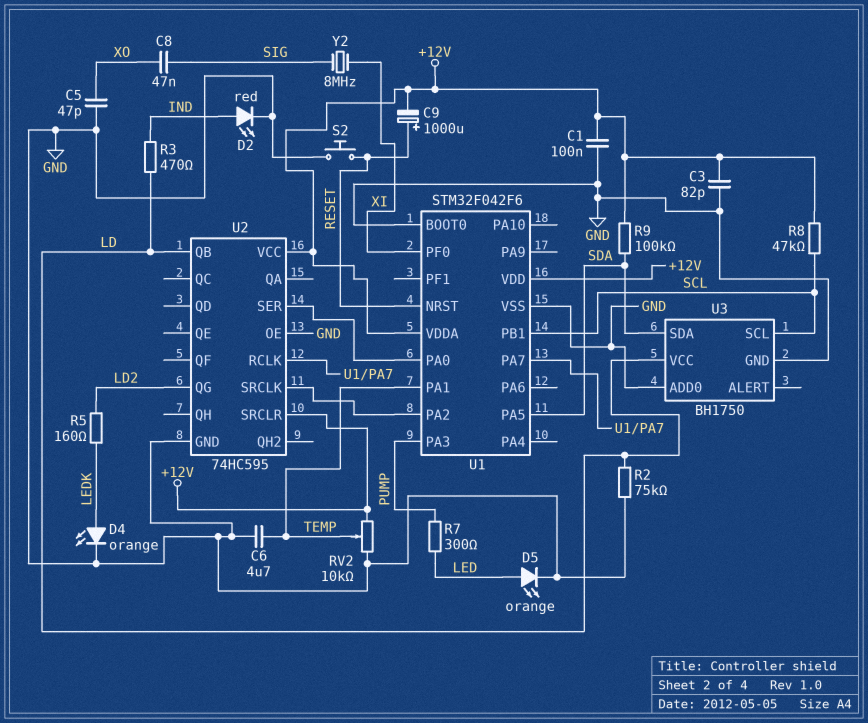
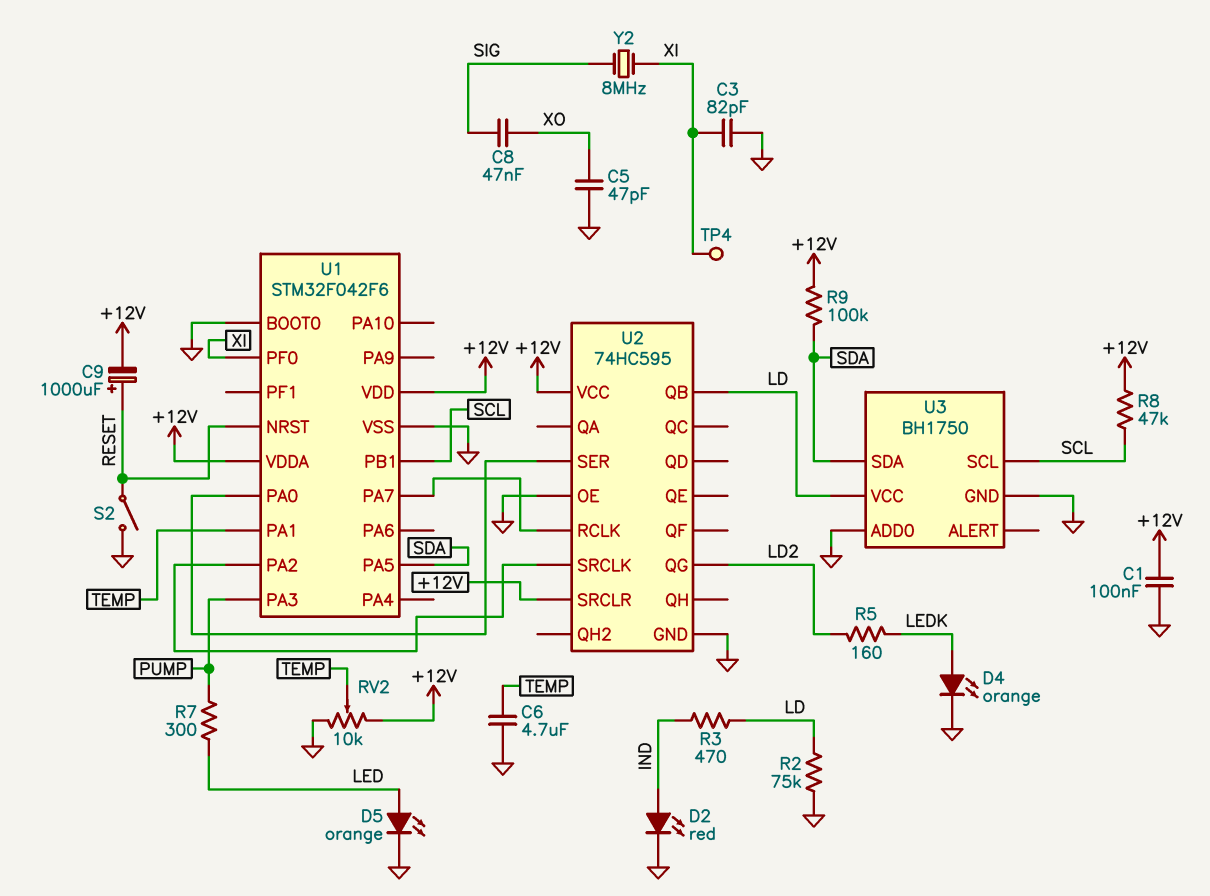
C3: 82pF (+12V, GND) -> 82pF (GND, XI)
S2: button (GND, RESET) -> switch (GND, RESET)
TP4: none -> test point (XI)

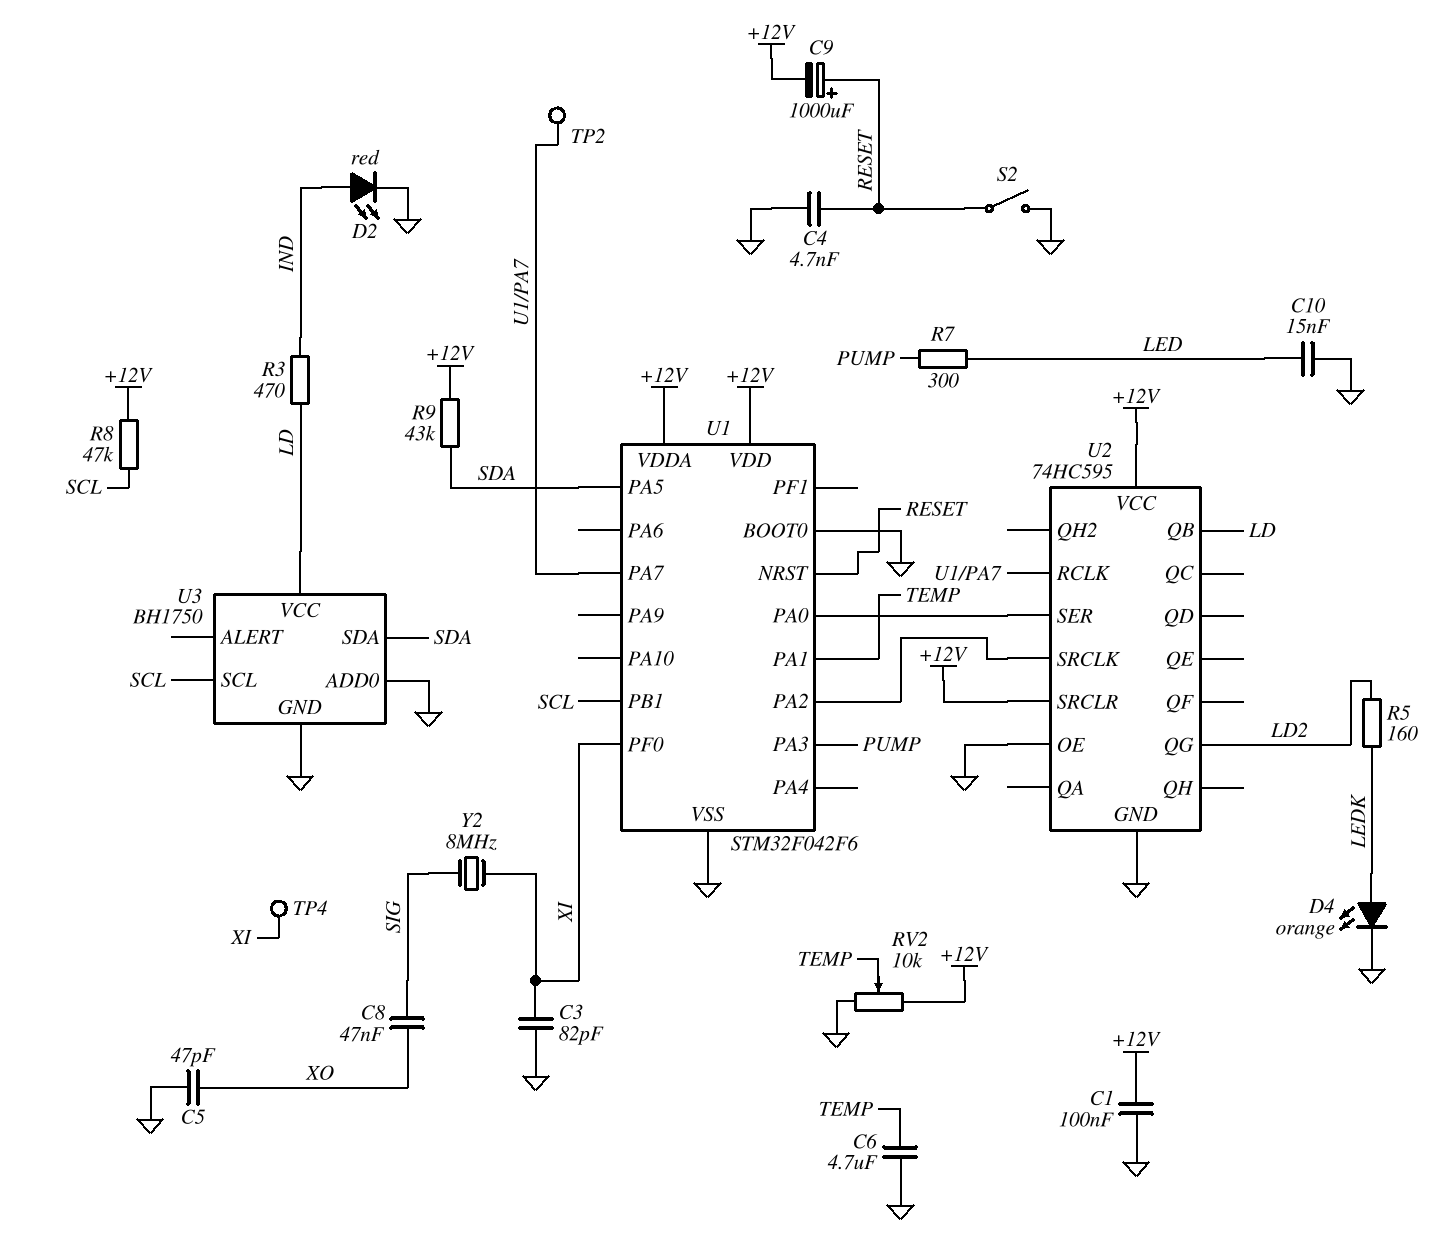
C4: none -> 4.7nF (GND, RESET)
C10: none -> 15nF (GND, LED)
D5: LED orange (A LED, K GND) -> none
R2: 75k (GND, LD) -> none
R9: 100k (+12V, SDA) -> 43k (+12V, SDA)
TP2: none -> test point (U1/PA7)

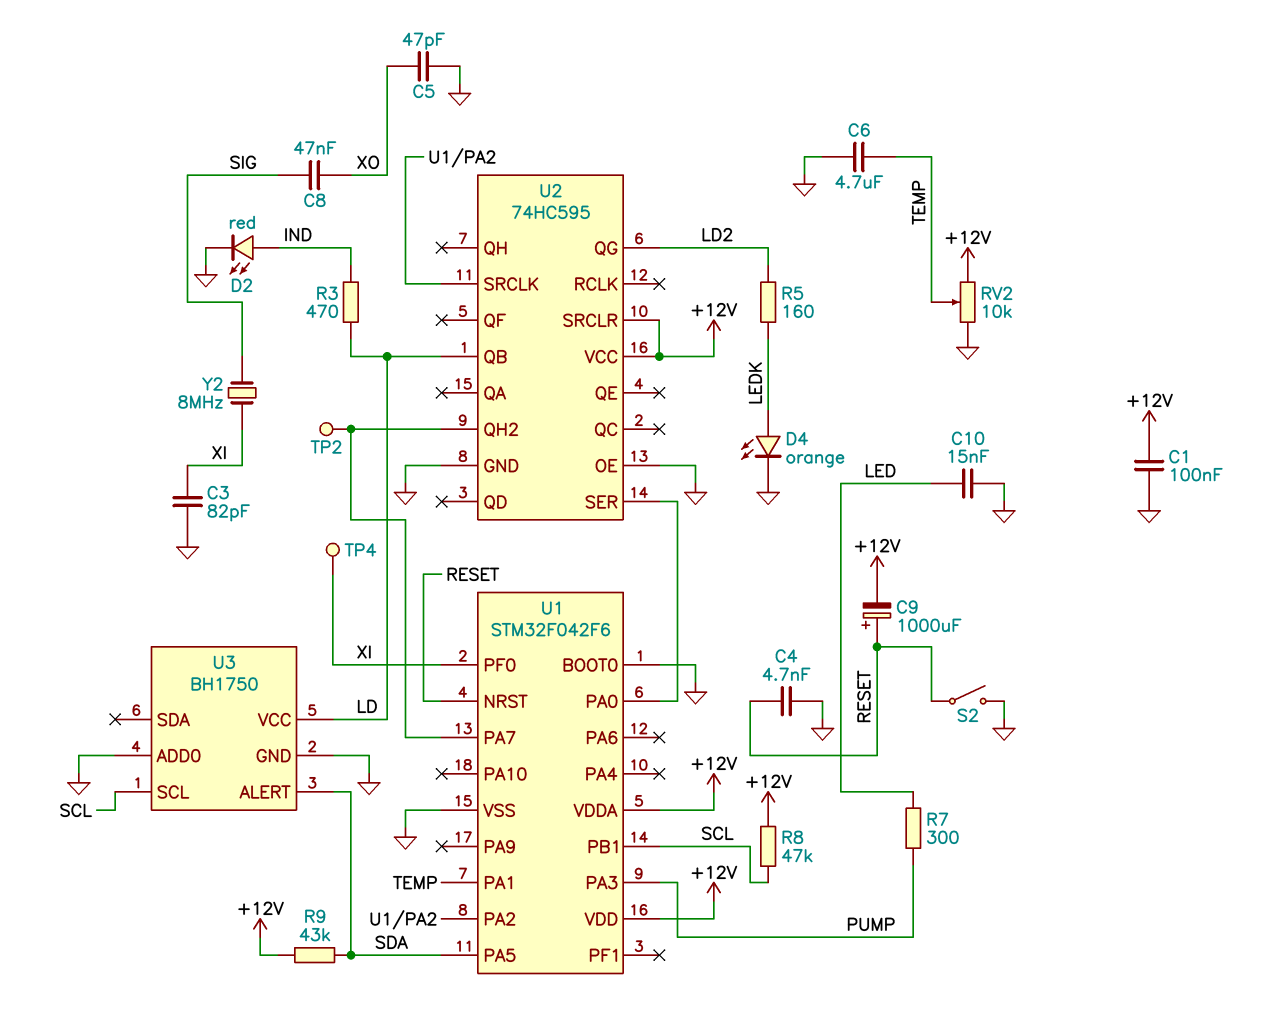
U2 pin QH2: none -> U1/PA7
U2 pin RCLK: U1/PA7 -> none
U3 pin ALERT: none -> SDA
U3 pin SDA: SDA -> none

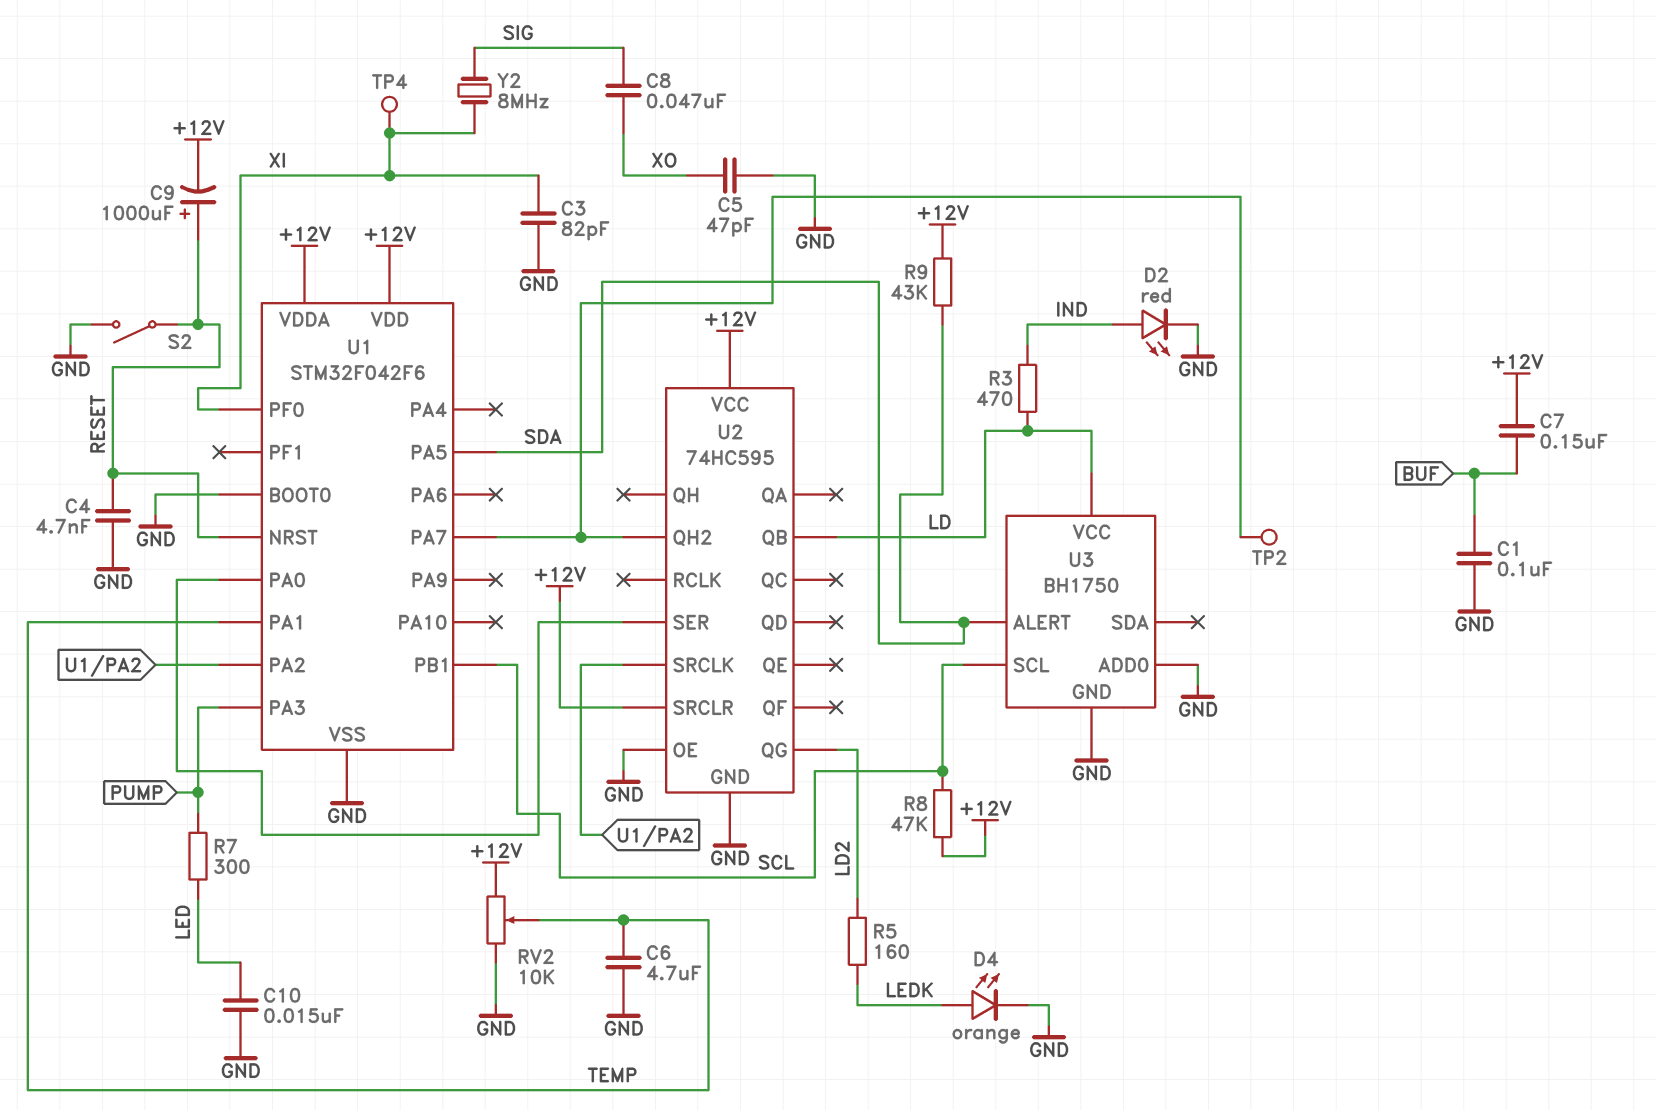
C1: 100nF (+12V, GND) -> 100nF (BUF, GND)
C7: none -> 150nF (+12V, BUF)

